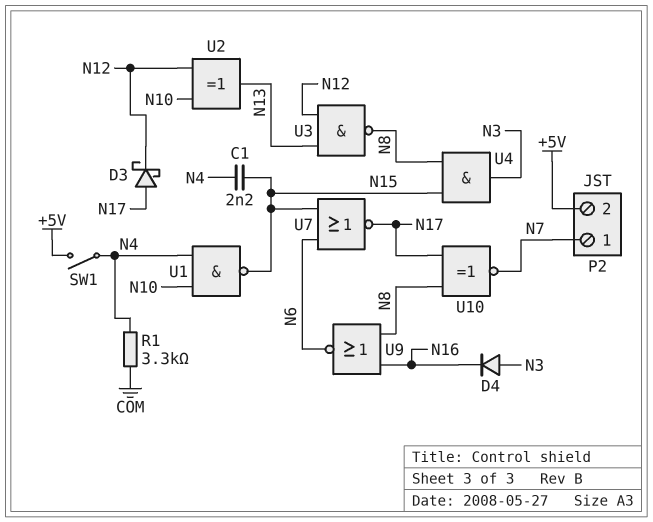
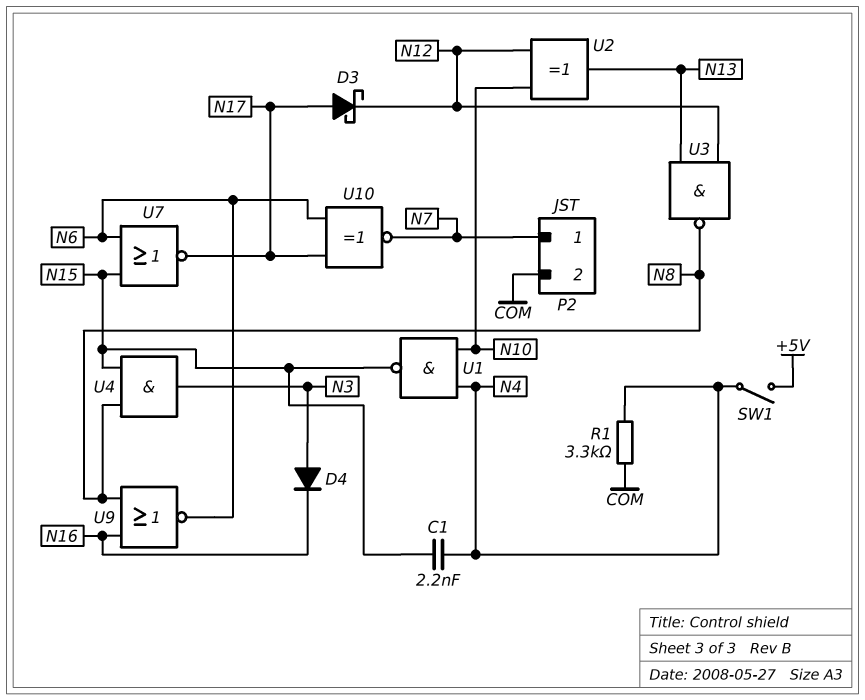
P2 pin 2: +5V -> COM
U10: XNOR (in N8, in N17, out N7) -> XNOR (in N6, in N17, out N7)

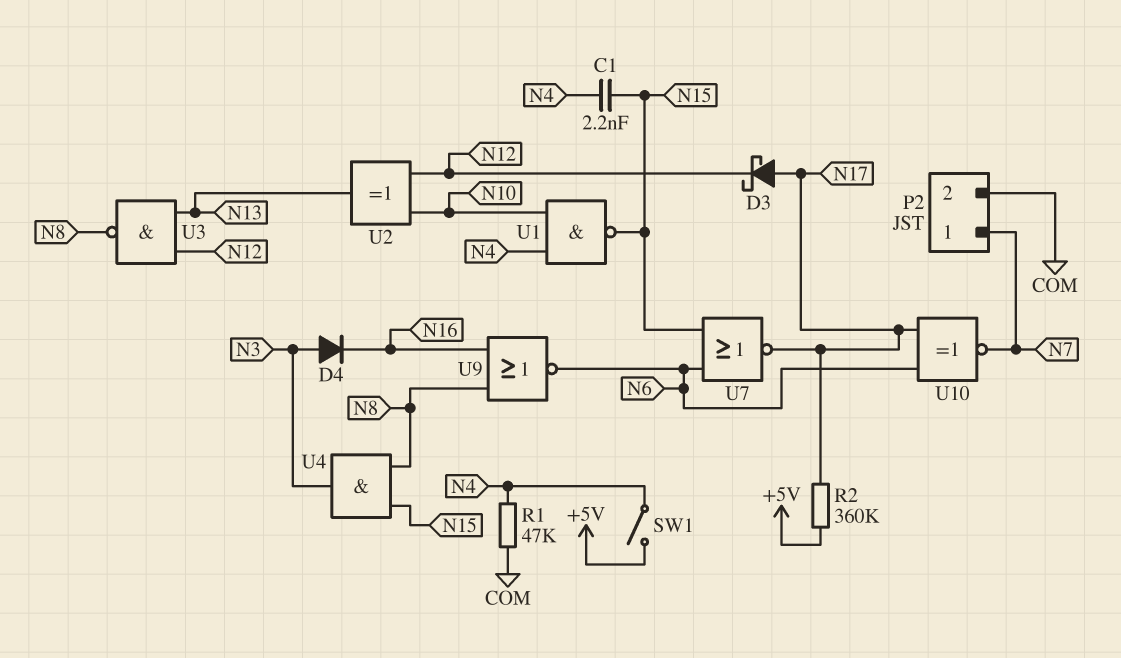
R1: 3.3k (COM, N4) -> 47k (COM, N4)
R2: none -> 360k (+5V, N17)

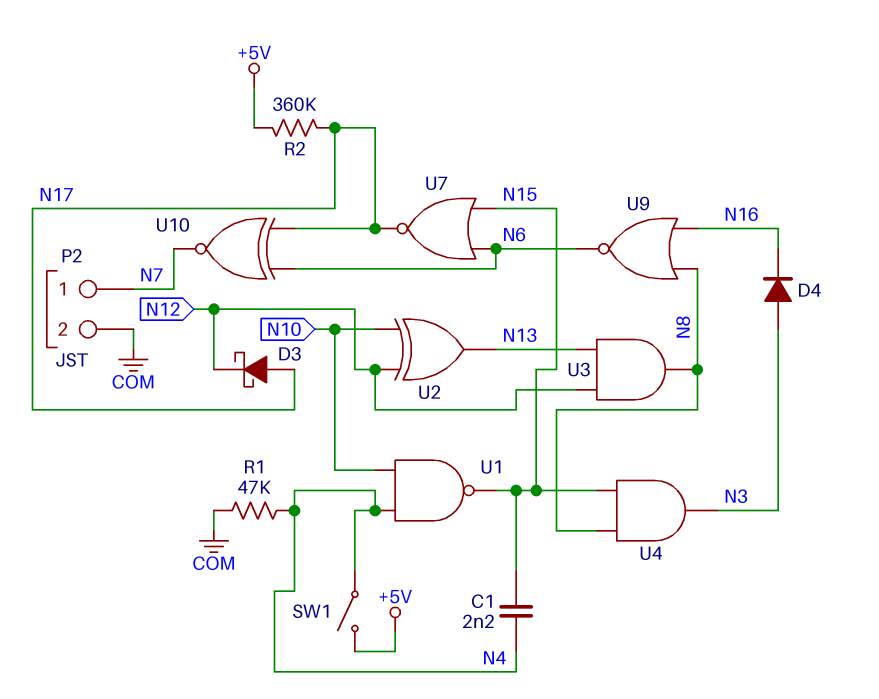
U3: NAND (in N12, in N13, out N8) -> AND (in N12, in N13, out N8)

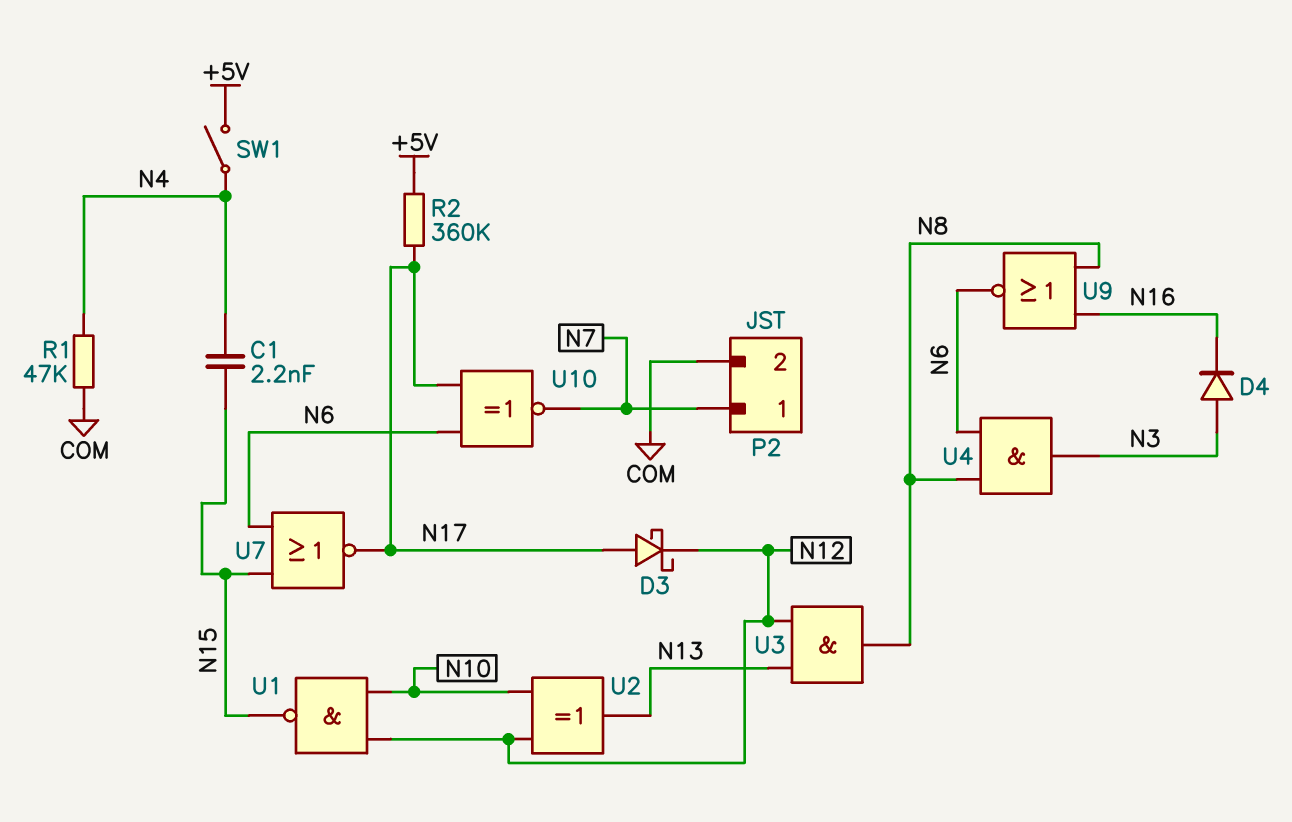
U1: NAND (in N4, in N10, out N15) -> NAND (in N10, in N12, out N15)
U4: AND (in N8, in N15, out N3) -> AND (in N6, in N8, out N3)

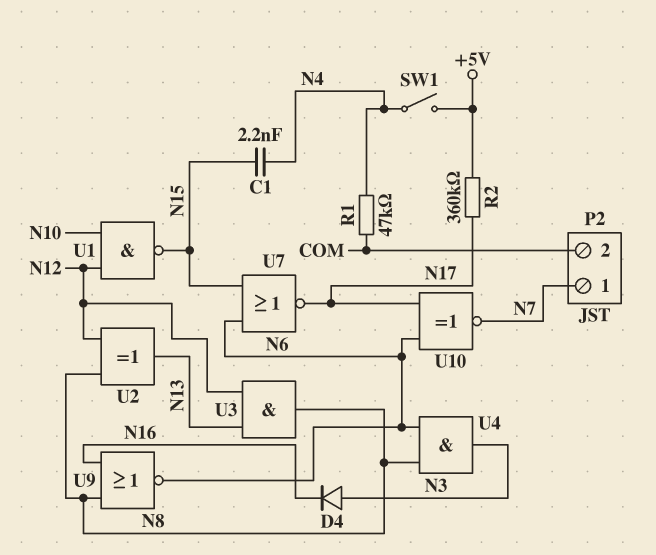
D3: schottky (A N17, K N12) -> none
U2: XOR (in N10, in N12, out N13) -> XOR (in N8, in N12, out N13)

